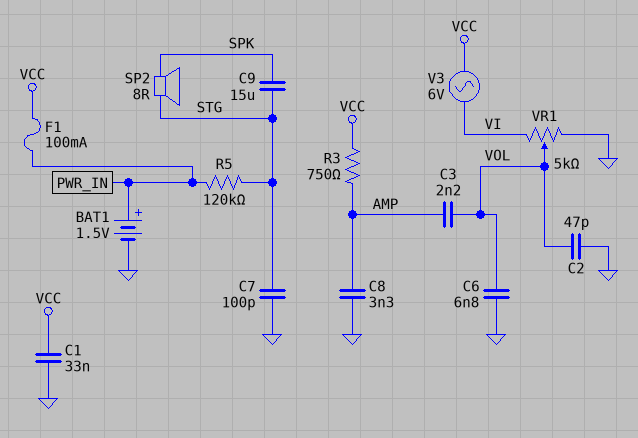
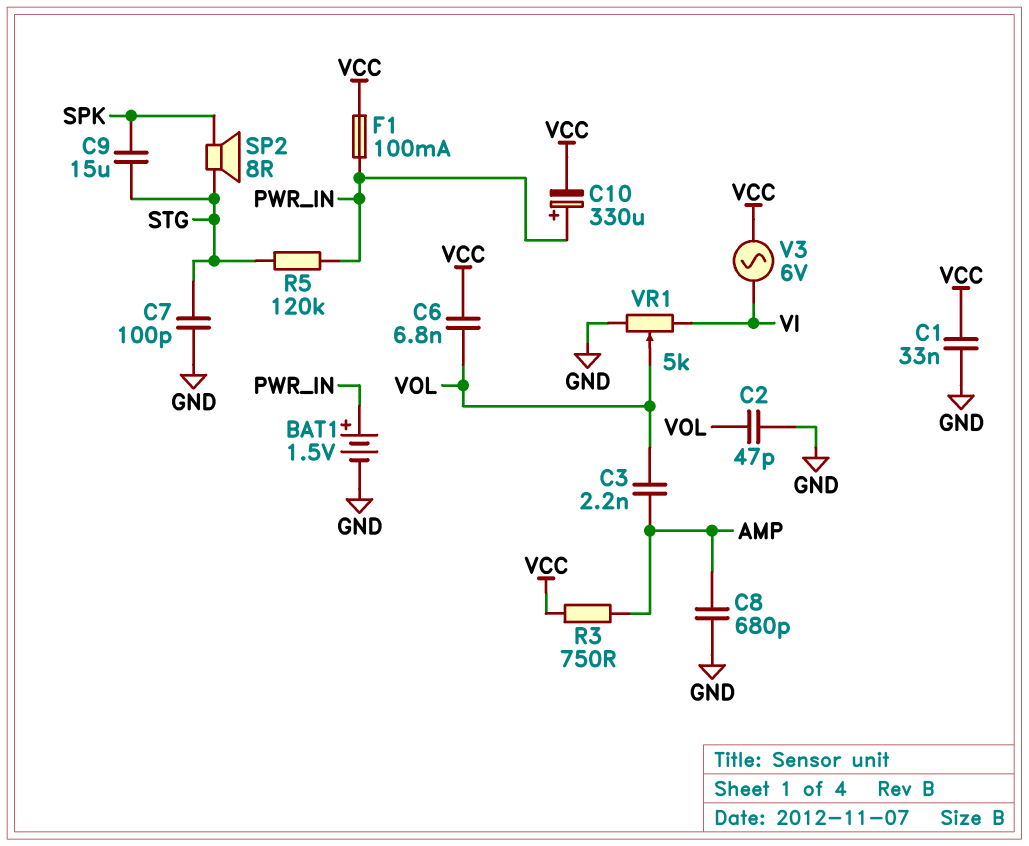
C6: 6.8nF (GND, VOL) -> 6.8nF (VCC, VOL)
C8: 3.3nF (AMP, GND) -> 680pF (AMP, GND)
C10: none -> 330uF (plus PWR_IN, minus VCC)

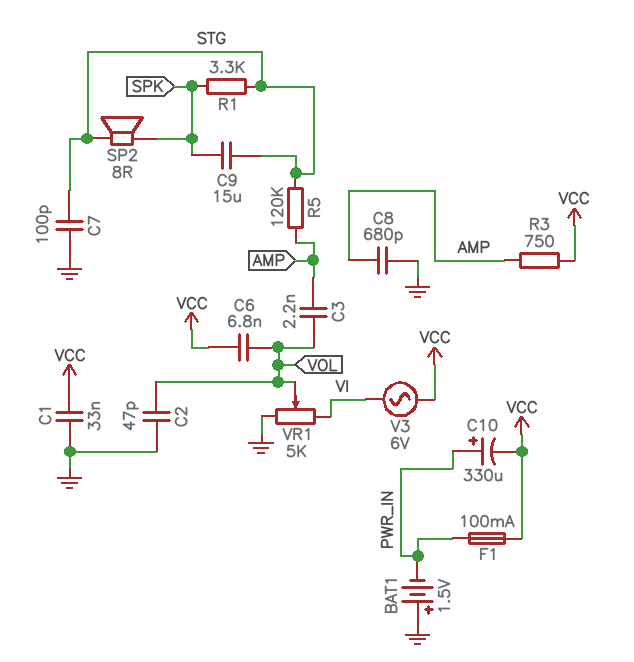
BAT1: 1.5V (plus PWR_IN, minus GND) -> 1.5V (plus GND, minus PWR_IN)
R1: none -> 3.3k (SPK, STG)
R5: 120k (PWR_IN, STG) -> 120k (AMP, STG)

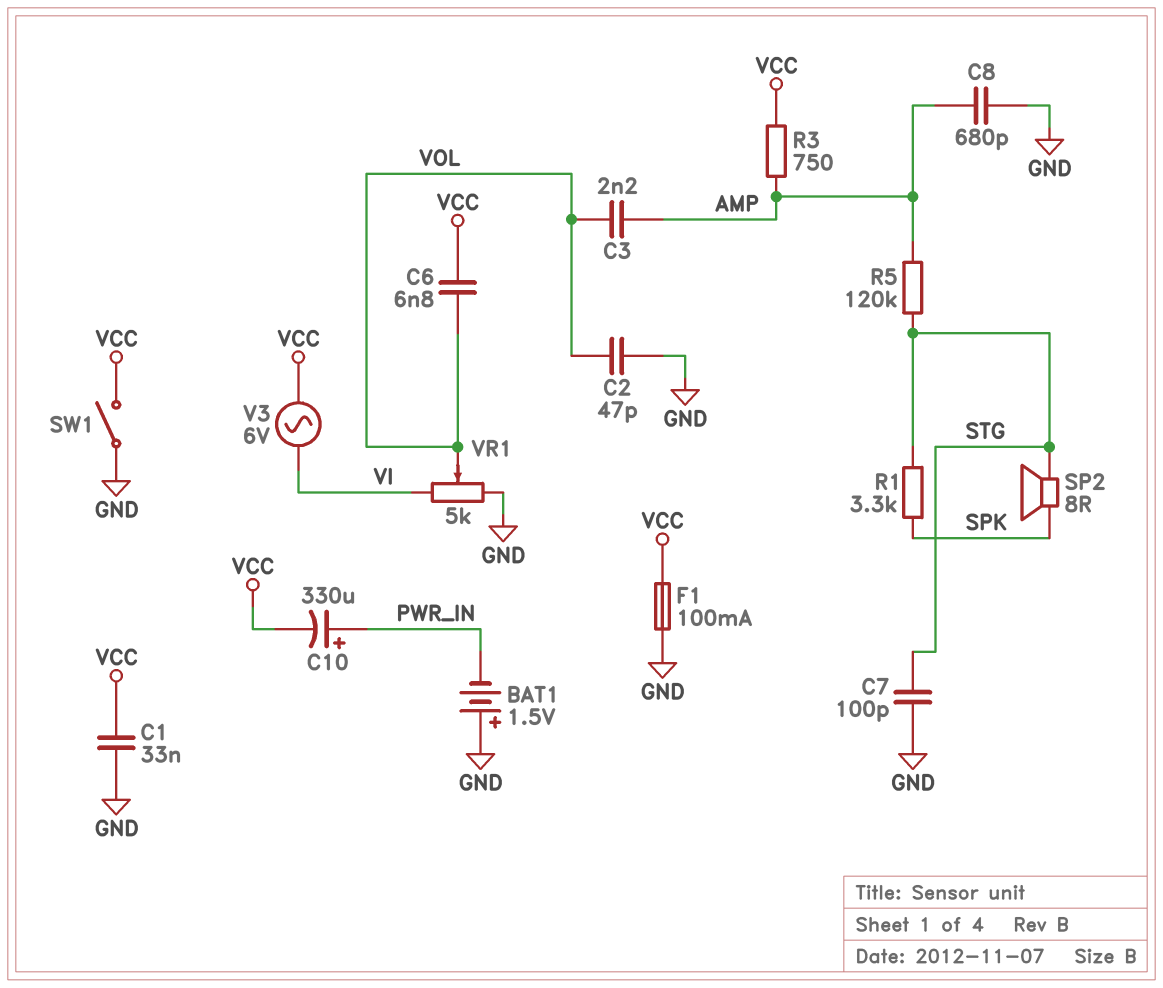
C9: 15uF (SPK, STG) -> none
F1: 100mA (PWR_IN, VCC) -> 100mA (GND, VCC)
SW1: none -> switch (GND, VCC)

